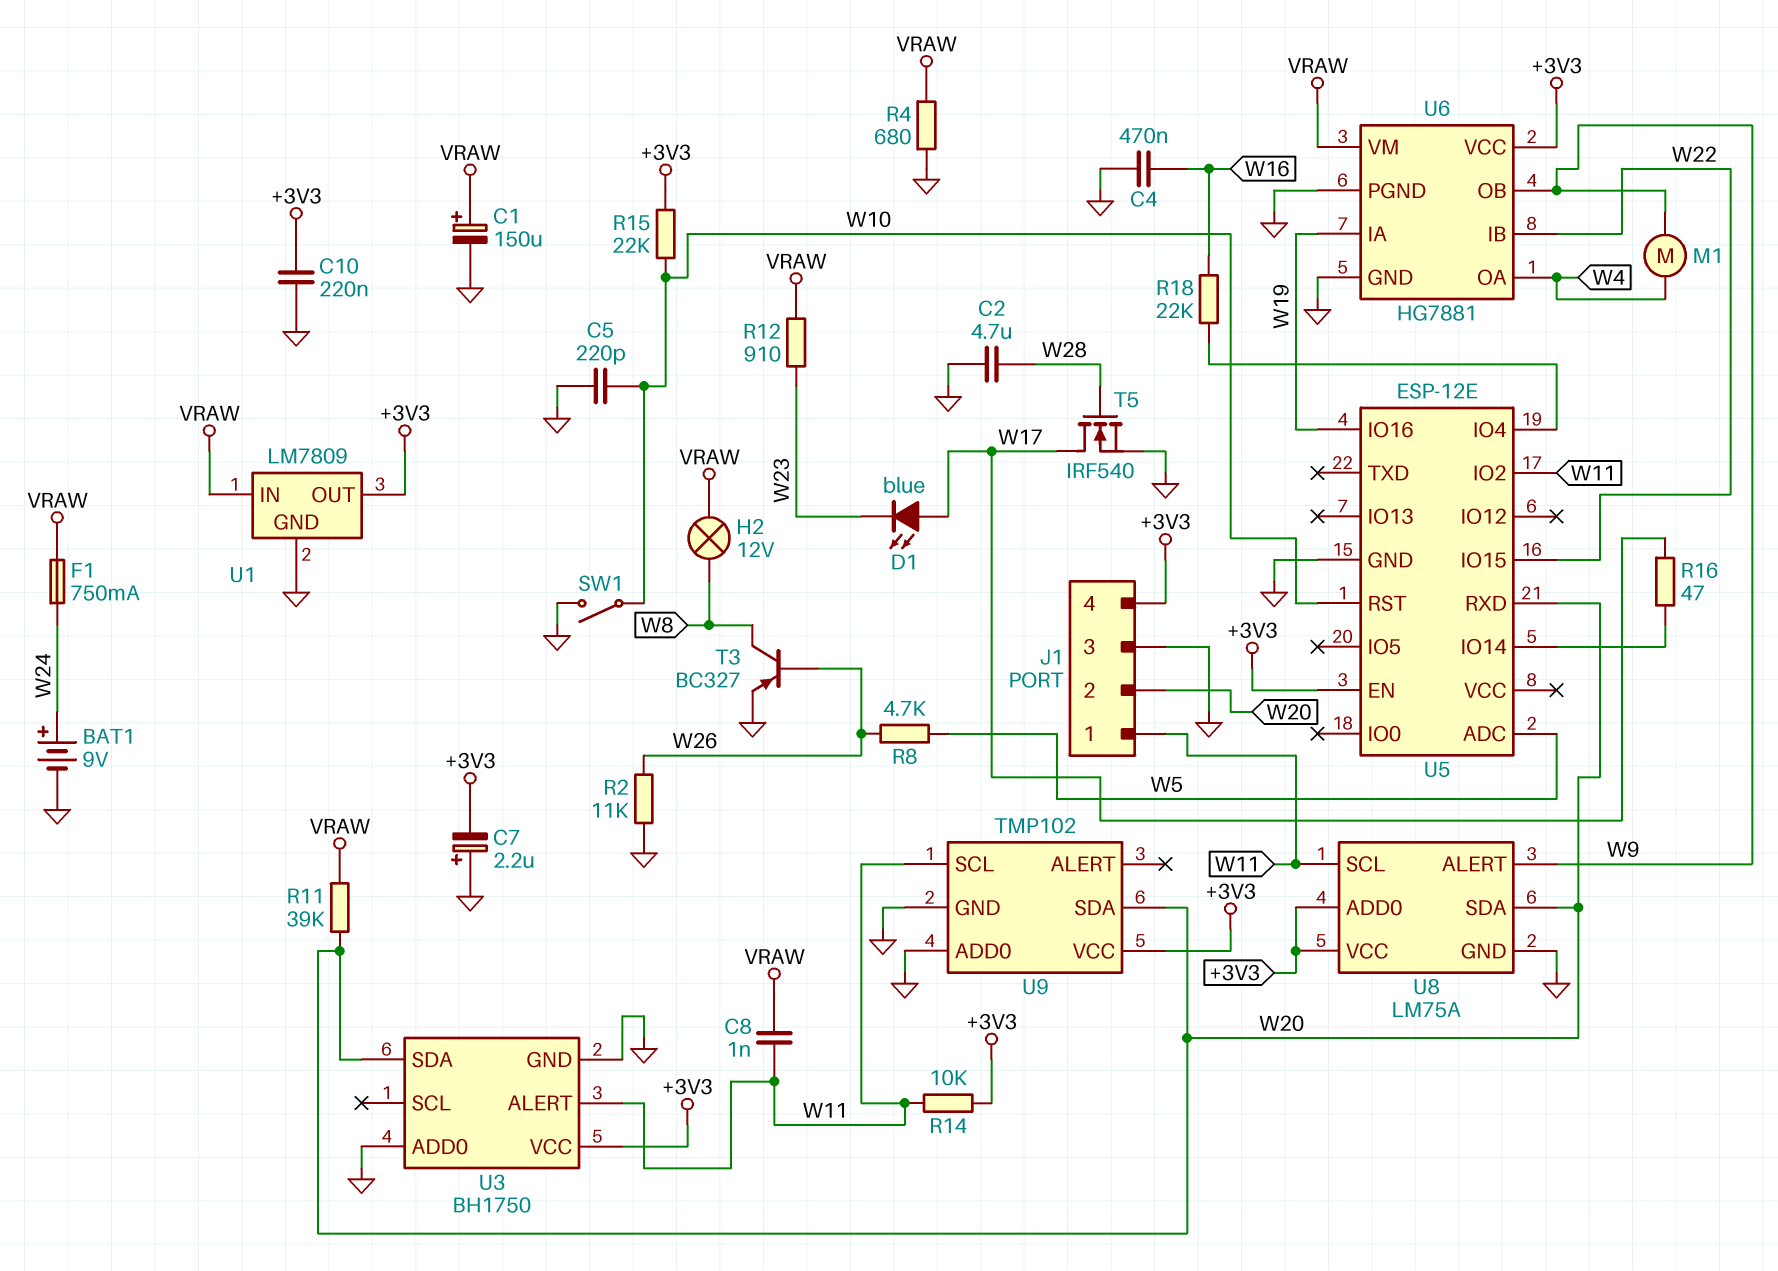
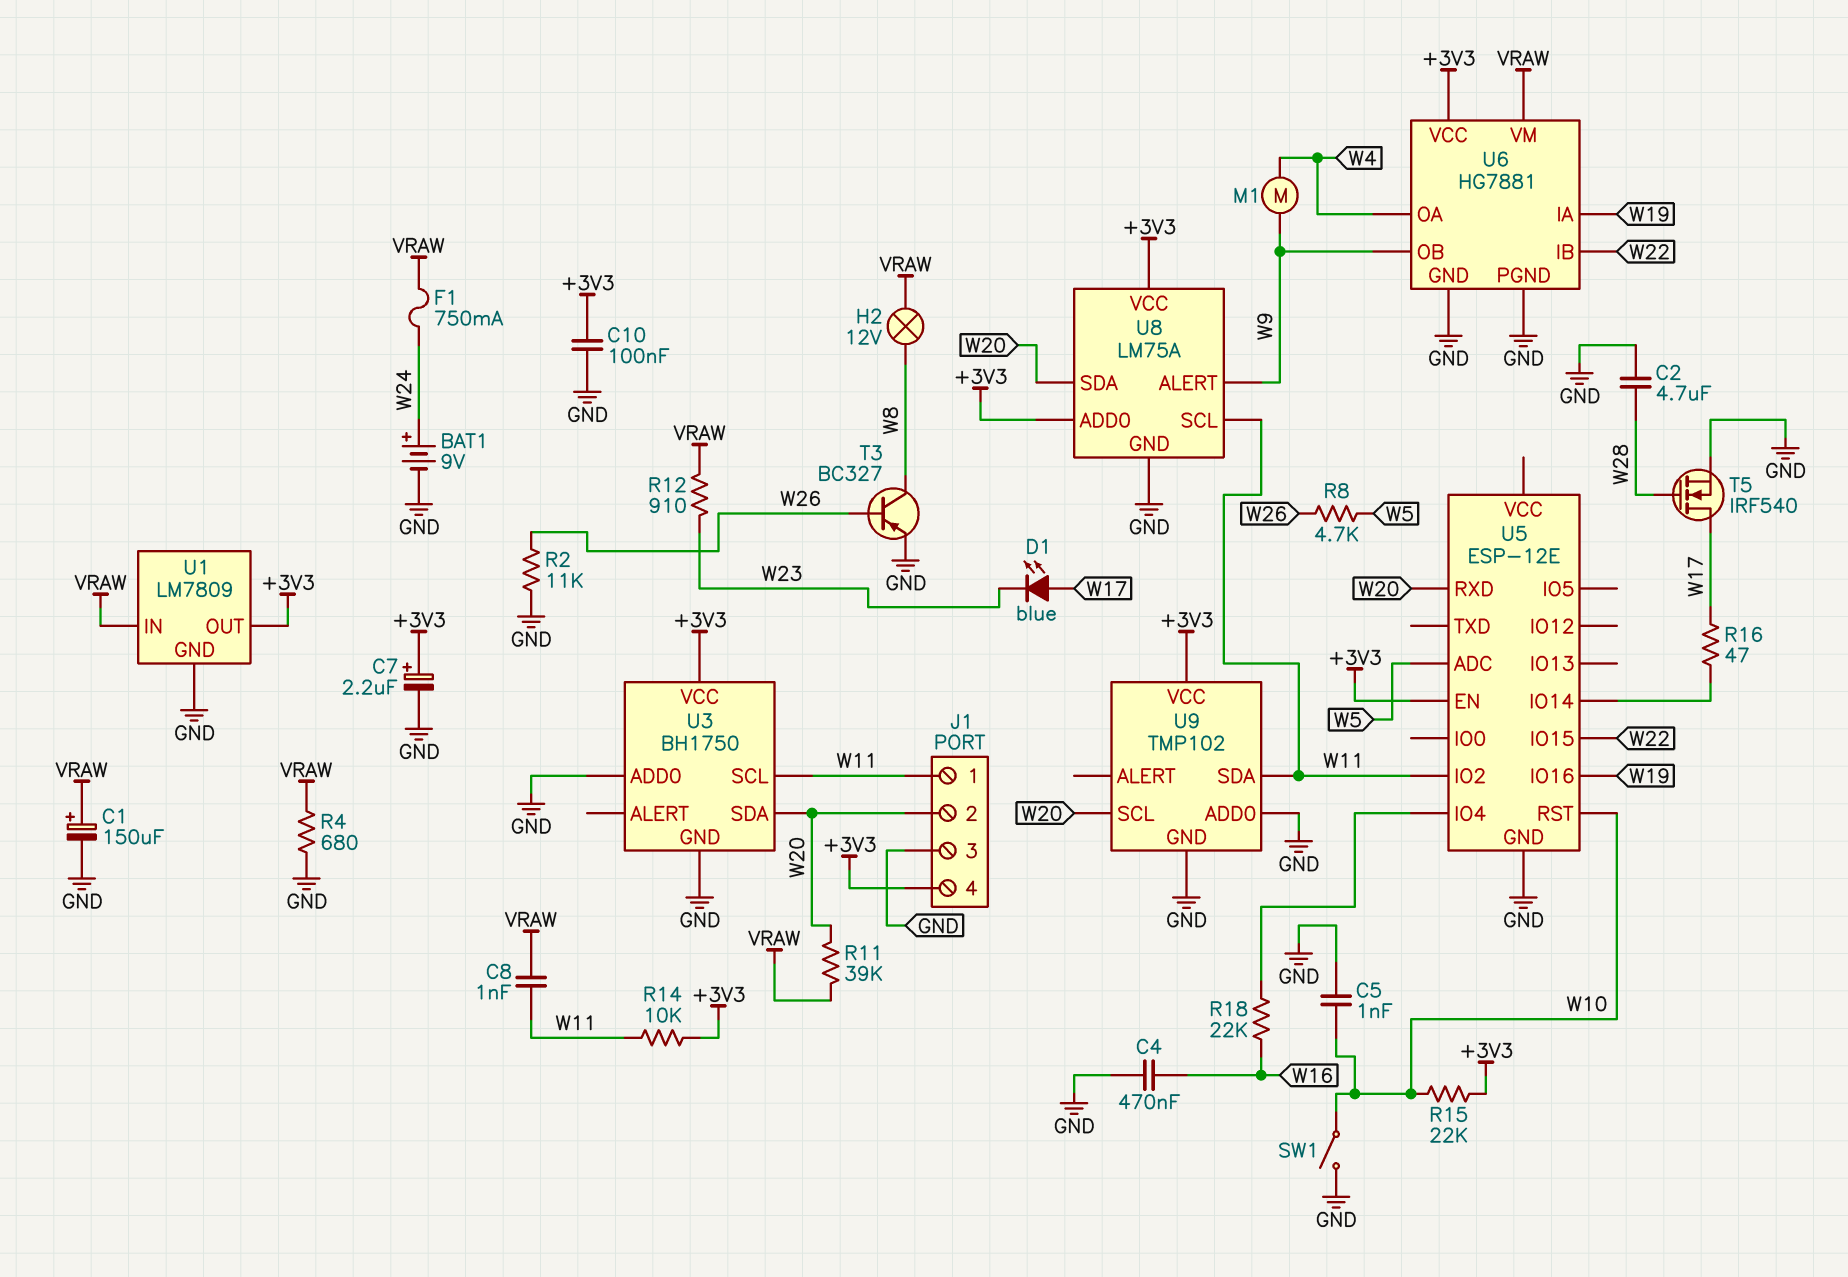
C5: 220pF (GND, W10) -> 1nF (GND, W10)
C7: 2.2uF (plus GND, minus +3V3) -> 2.2uF (plus +3V3, minus GND)
C10: 220nF (+3V3, GND) -> 100nF (+3V3, GND)
U3 pin ALERT: W11 -> none
U3 pin SCL: none -> W11
U9 pin SCL: W11 -> W20
U9 pin SDA: W20 -> W11

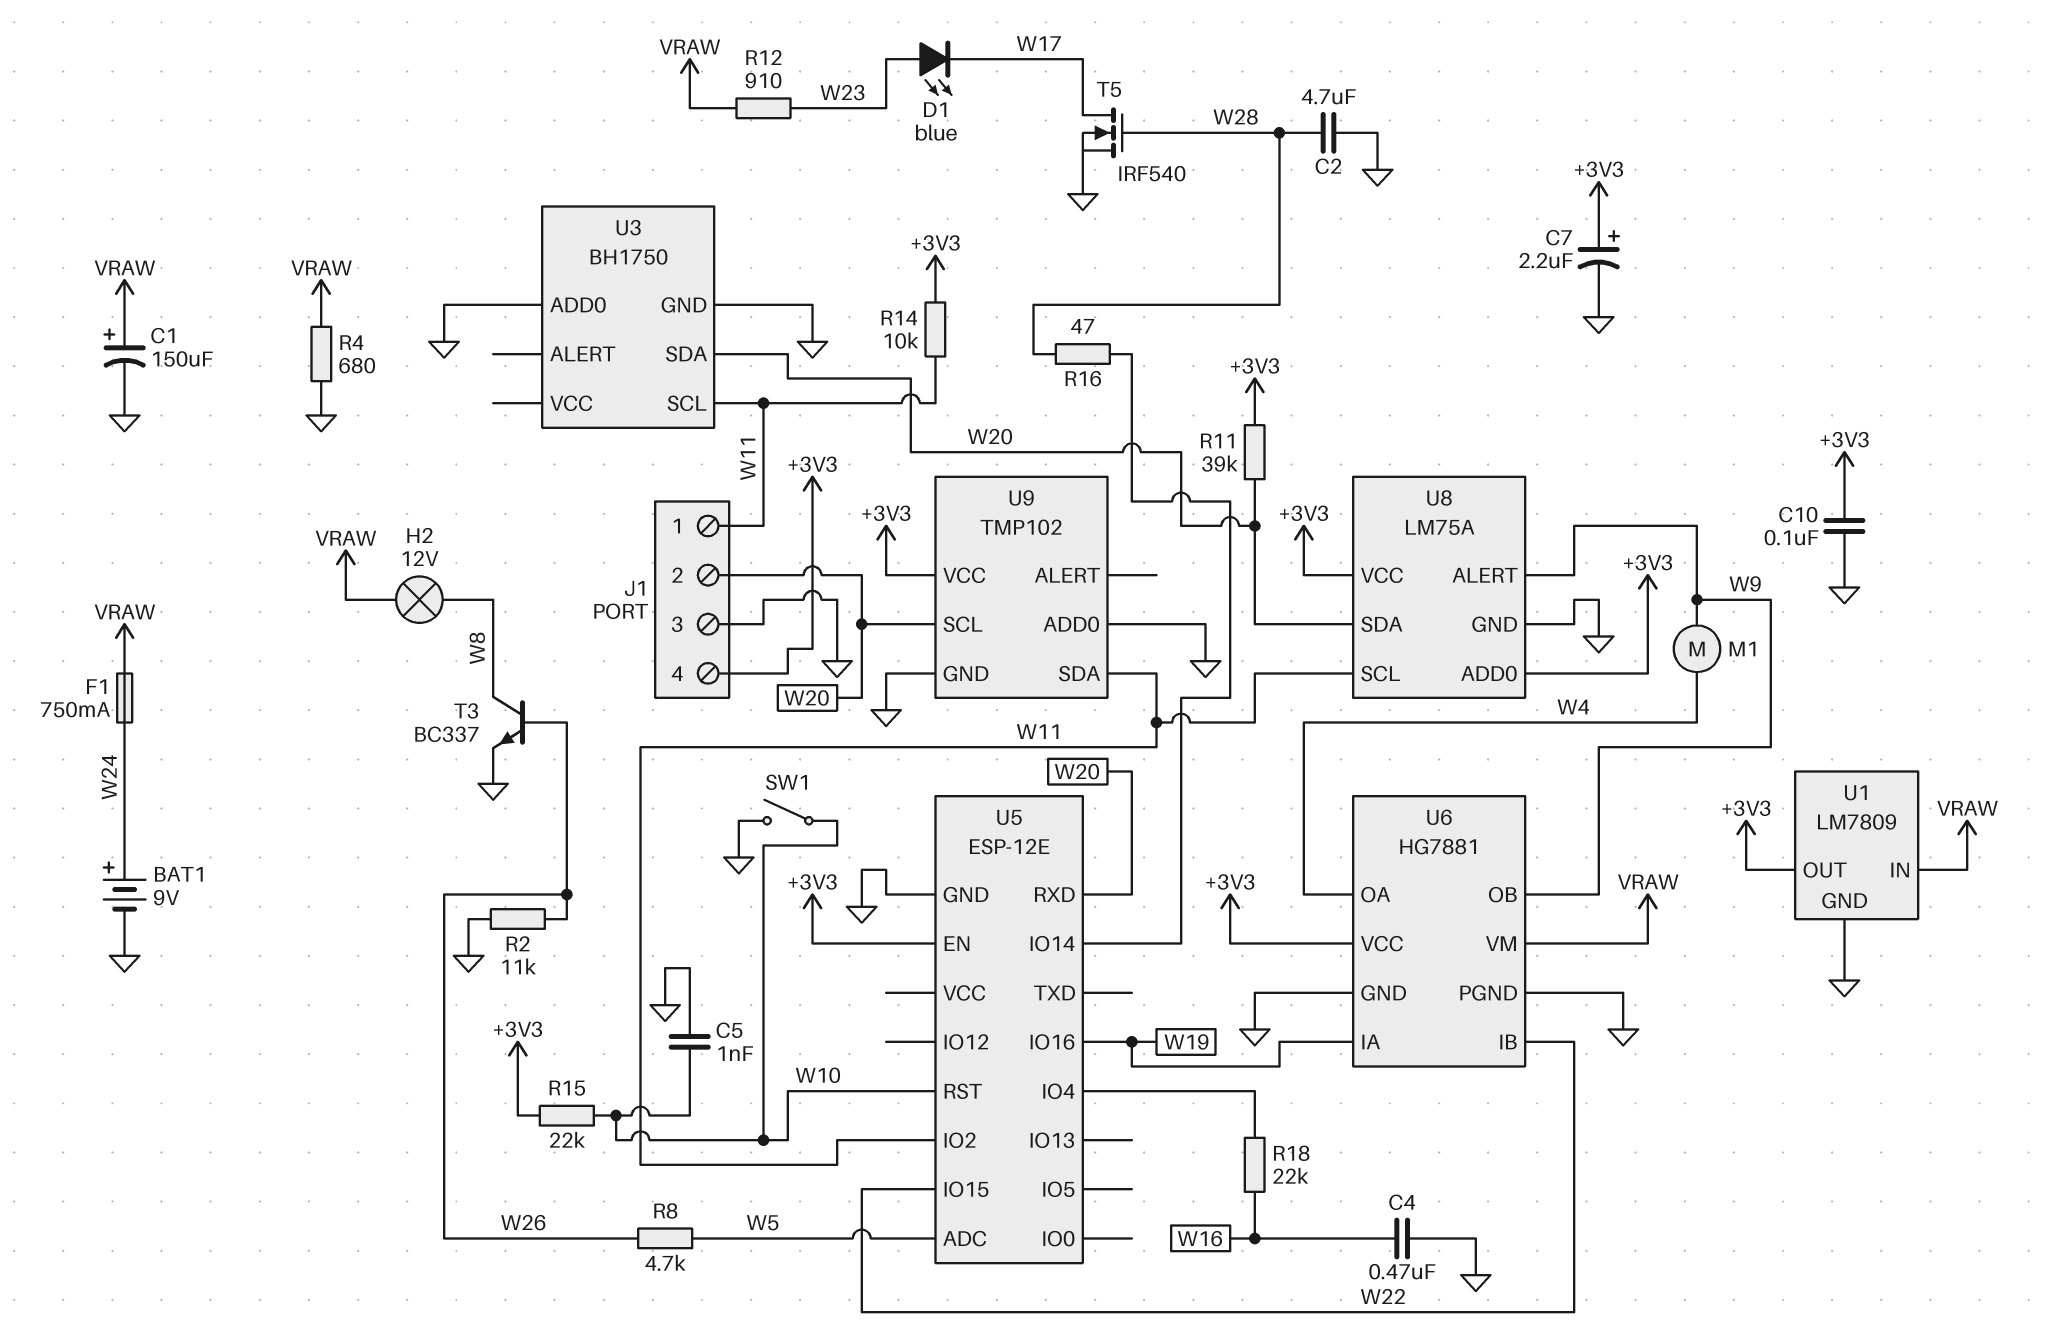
C8: 1nF (VRAW, W11) -> none
D1: LED blue (A W17, K W23) -> LED blue (A W23, K W17)
R11: 39k (VRAW, W20) -> 39k (+3V3, W20)
R16: 47 (U5/IO14, W17) -> 47 (U5/IO14, W28)
T3: PNP BC327 (B W26, C W8, E GND) -> NPN BC337 (B W26, C W8, E GND)
U3 pin VCC: +3V3 -> none

